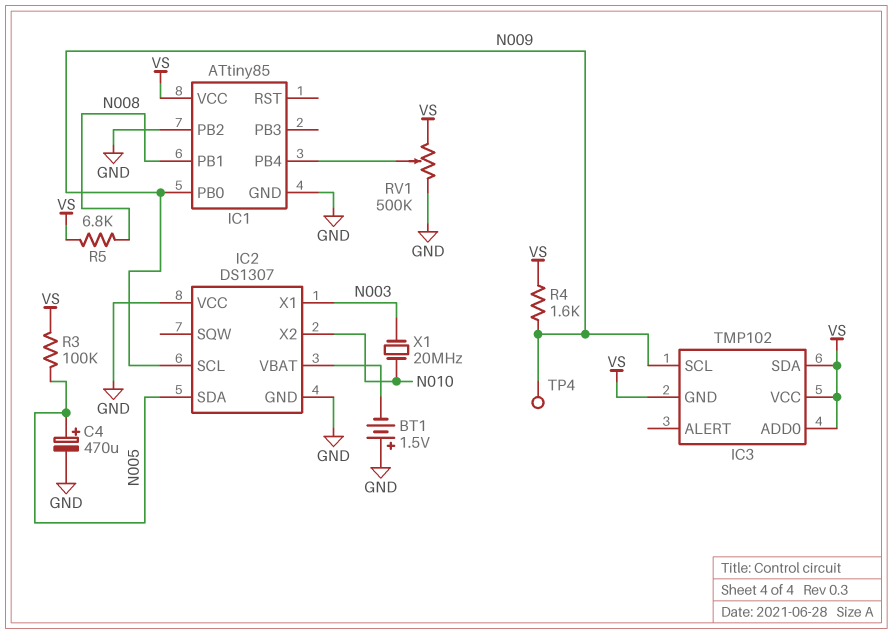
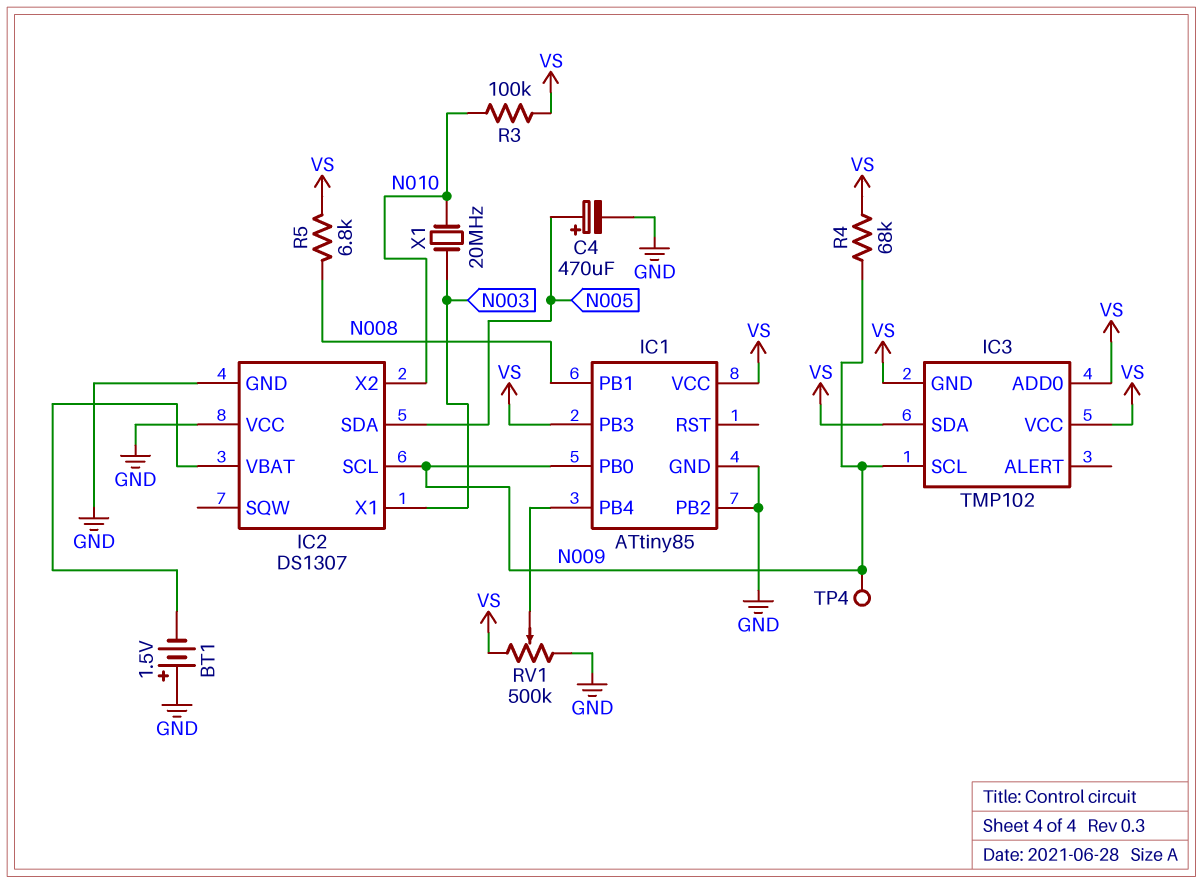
IC1 pin PB3: none -> VS
R3: 100k (N005, VS) -> 100k (N010, VS)
R4: 1.6k (N009, VS) -> 68k (N009, VS)

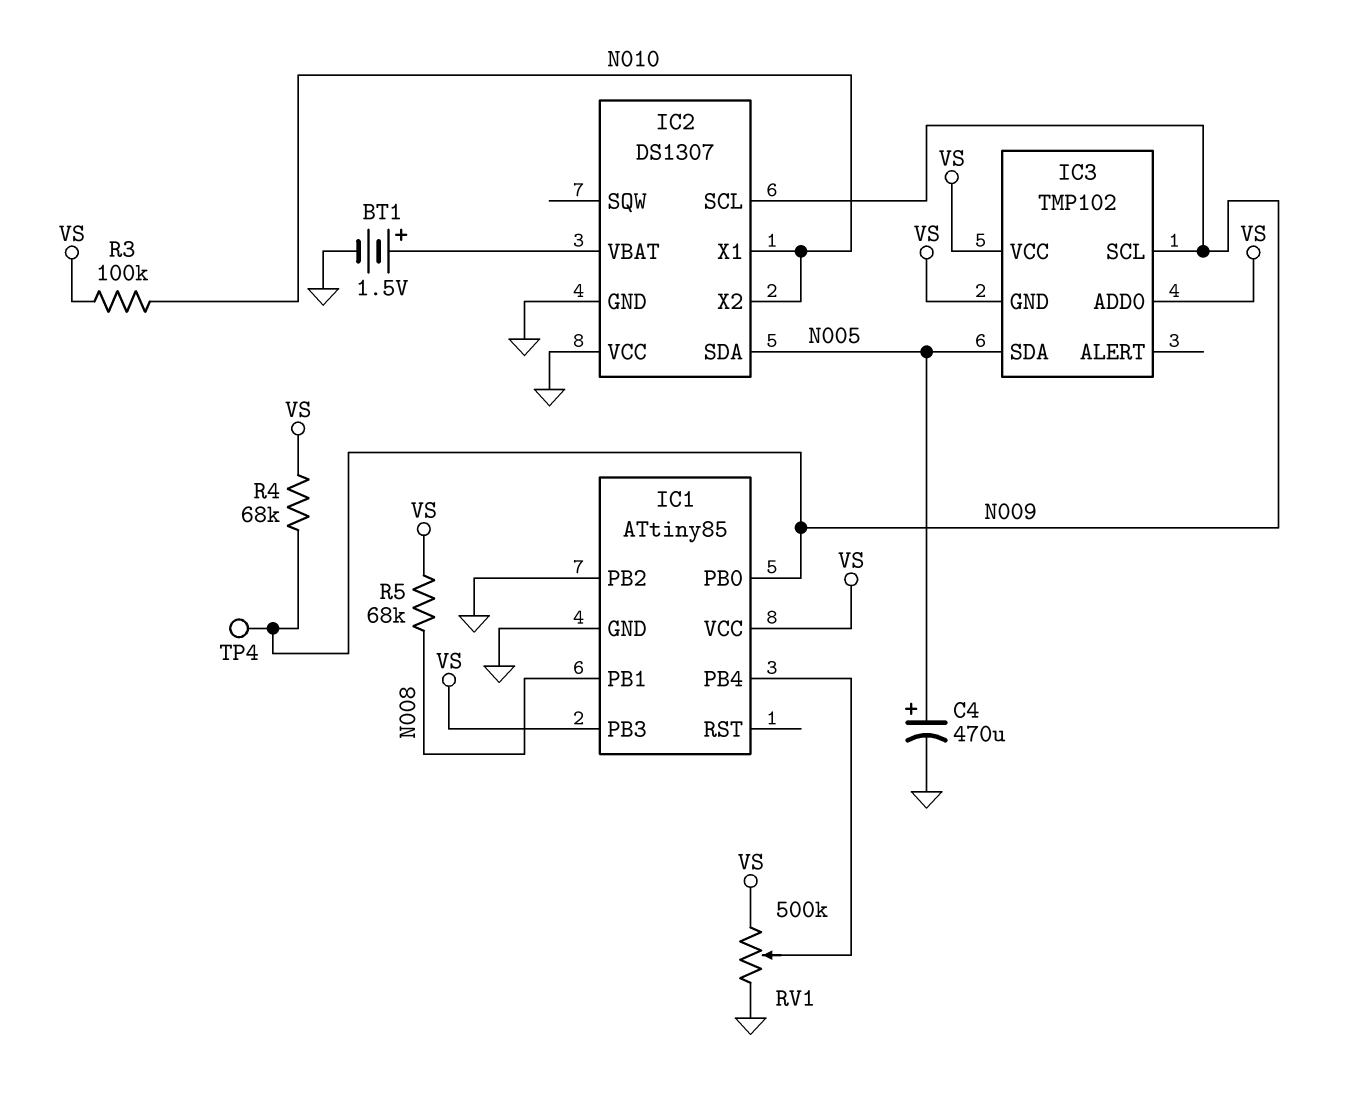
BT1: 1.5V (plus GND, minus IC2/VBAT) -> 1.5V (plus IC2/VBAT, minus GND)
IC2 pin X1: N003 -> N010
IC3 pin SDA: VS -> N005
R5: 6.8k (N008, VS) -> 68k (N008, VS)
X1: 20MHz (N003, N010) -> none

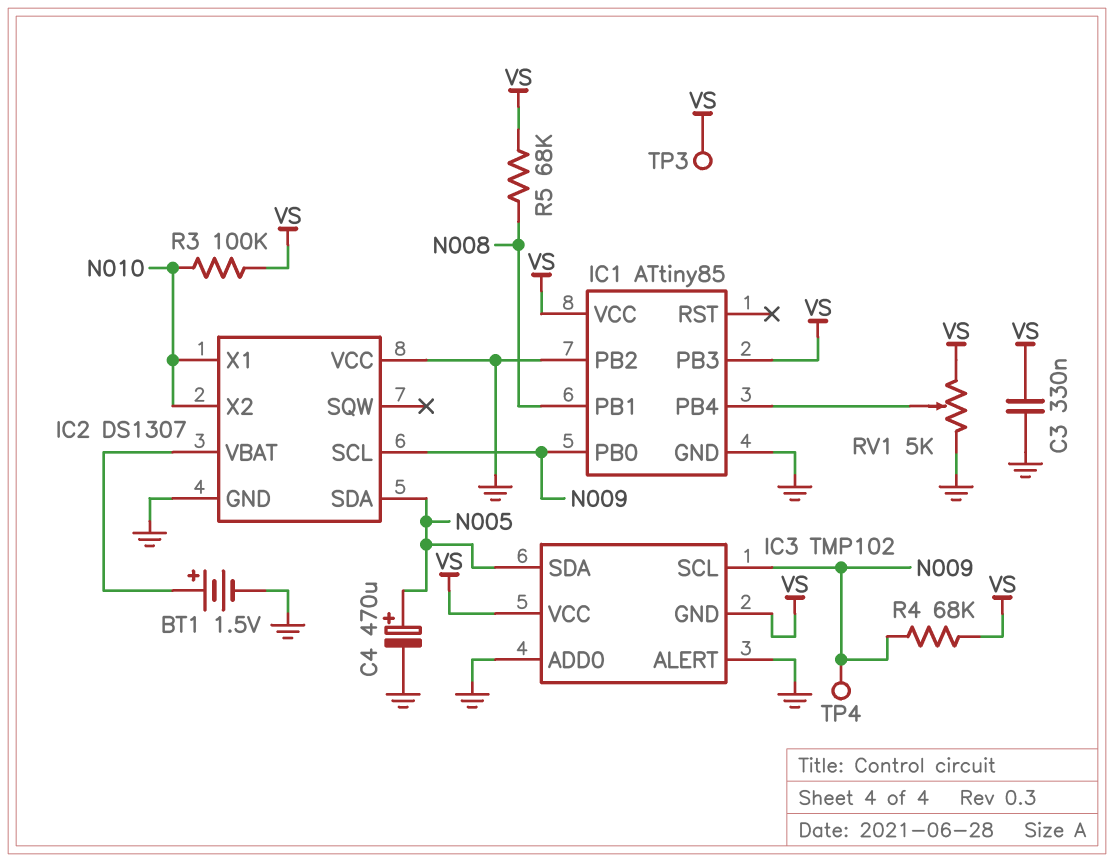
C3: none -> 330nF (GND, VS)
IC3 pin ADD0: VS -> GND
IC3 pin ALERT: none -> GND
RV1: 500k (GND, VS, wiper IC1/PB4) -> 5k (GND, VS, wiper IC1/PB4)
TP3: none -> test point (VS)

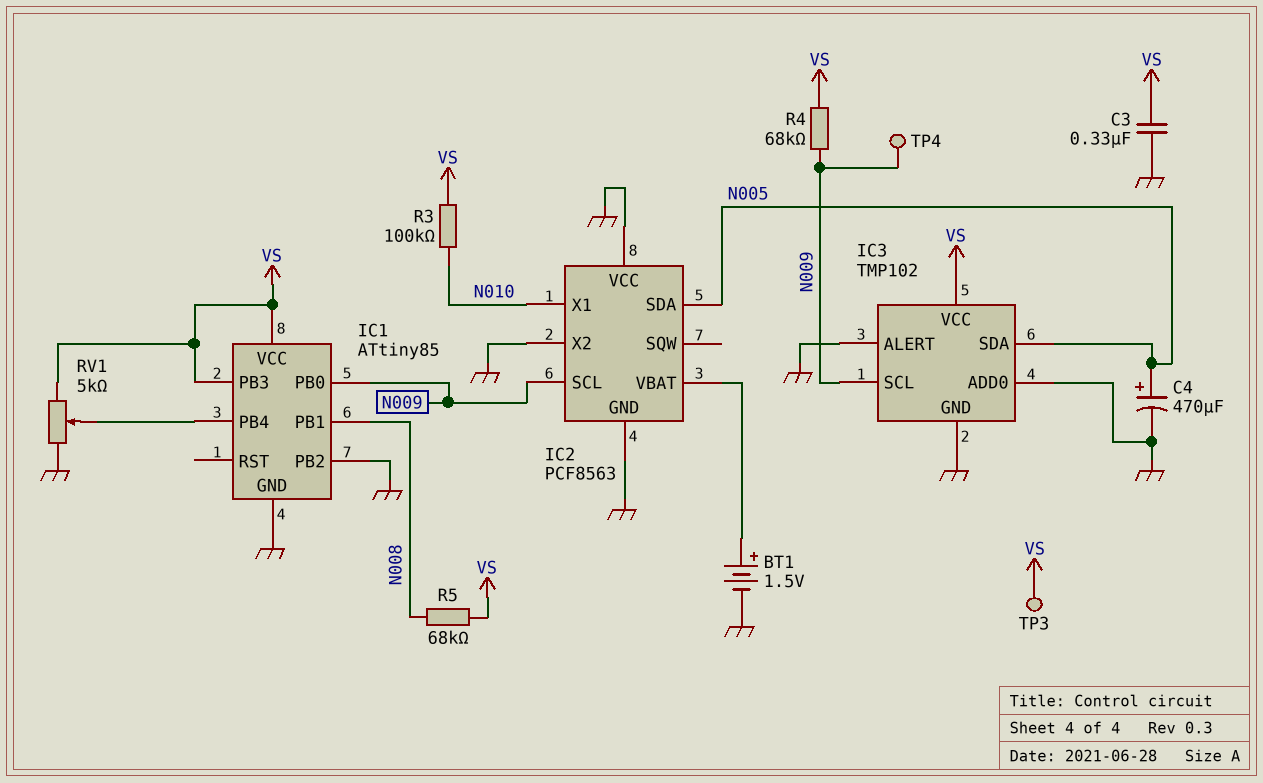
IC2: DS1307 -> PCF8563
IC2 pin X2: N010 -> GND
IC3 pin GND: VS -> GND

